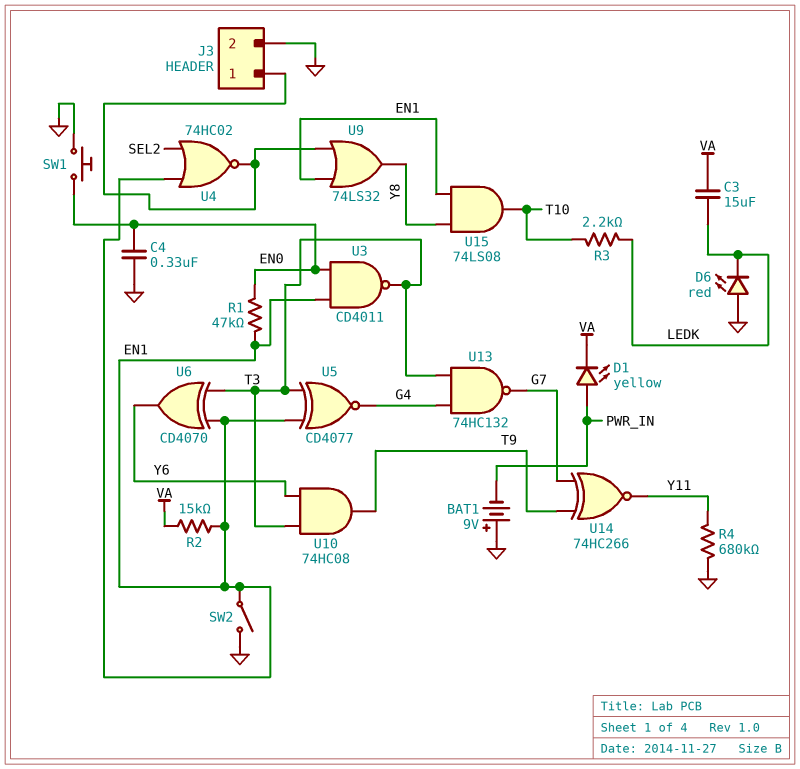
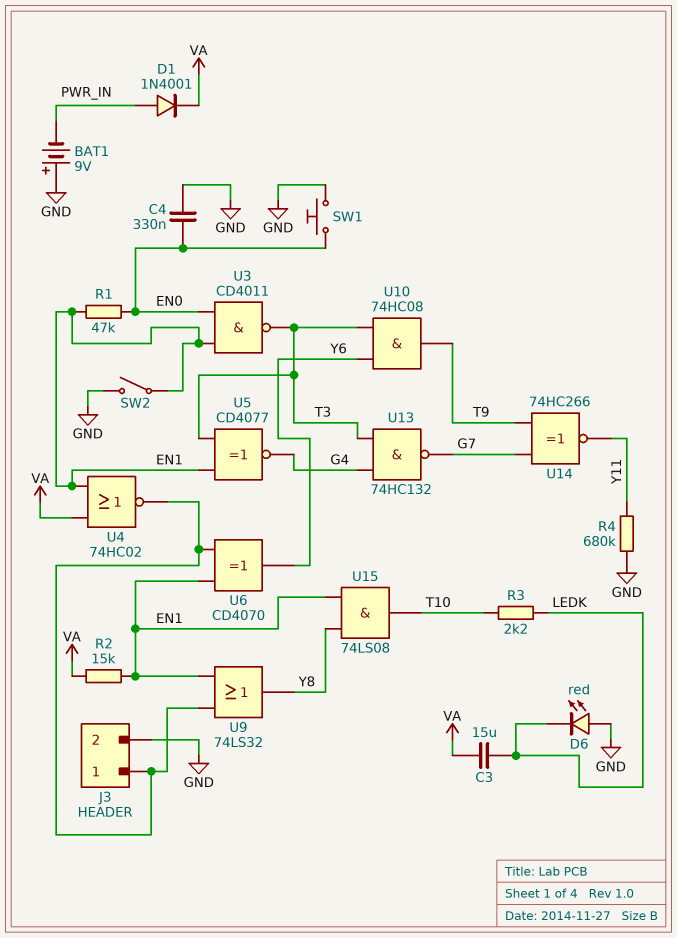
D1: LED yellow (A PWR_IN, K VA) -> diode 1N4001 (A PWR_IN, K VA)
U4: NOR 74HC02 (in EN1, in SEL2, out J3/1) -> NOR 74HC02 (in EN1, in VA, out J3/1)
U6: XOR CD4070 (in EN1, in T3, out Y6) -> XOR CD4070 (in EN1, in J3/1, out Y6)

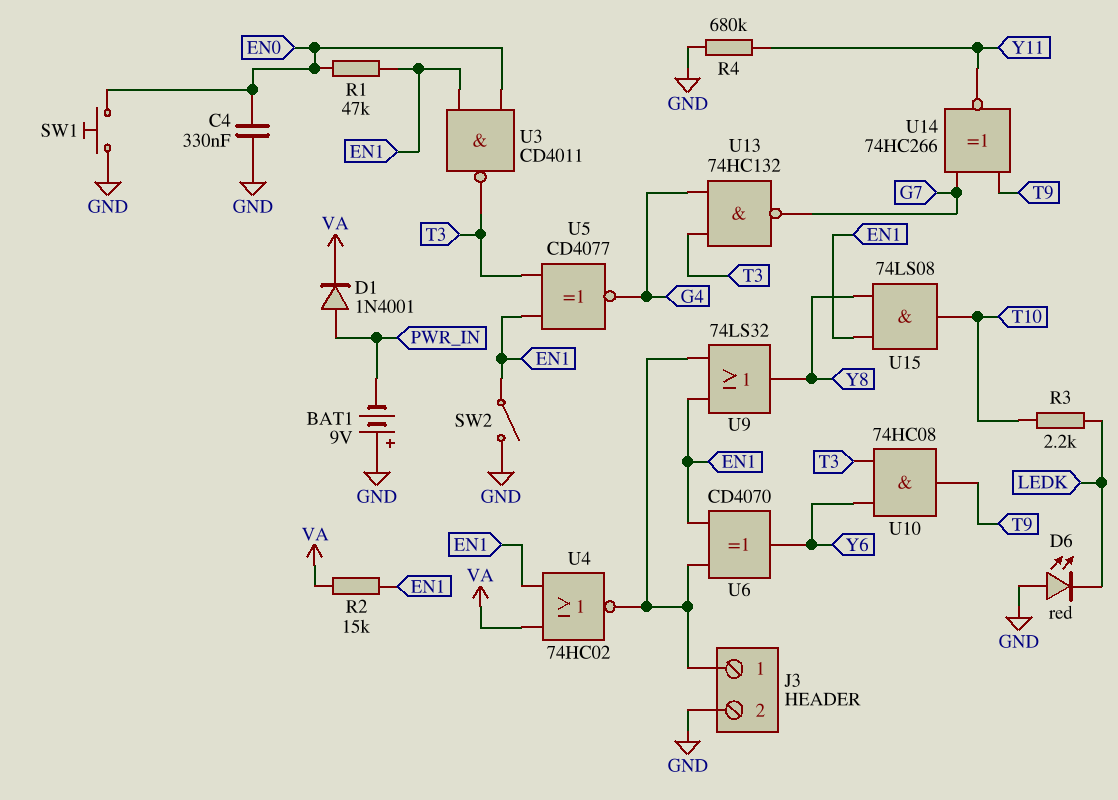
C3: 15uF (LEDK, VA) -> none

